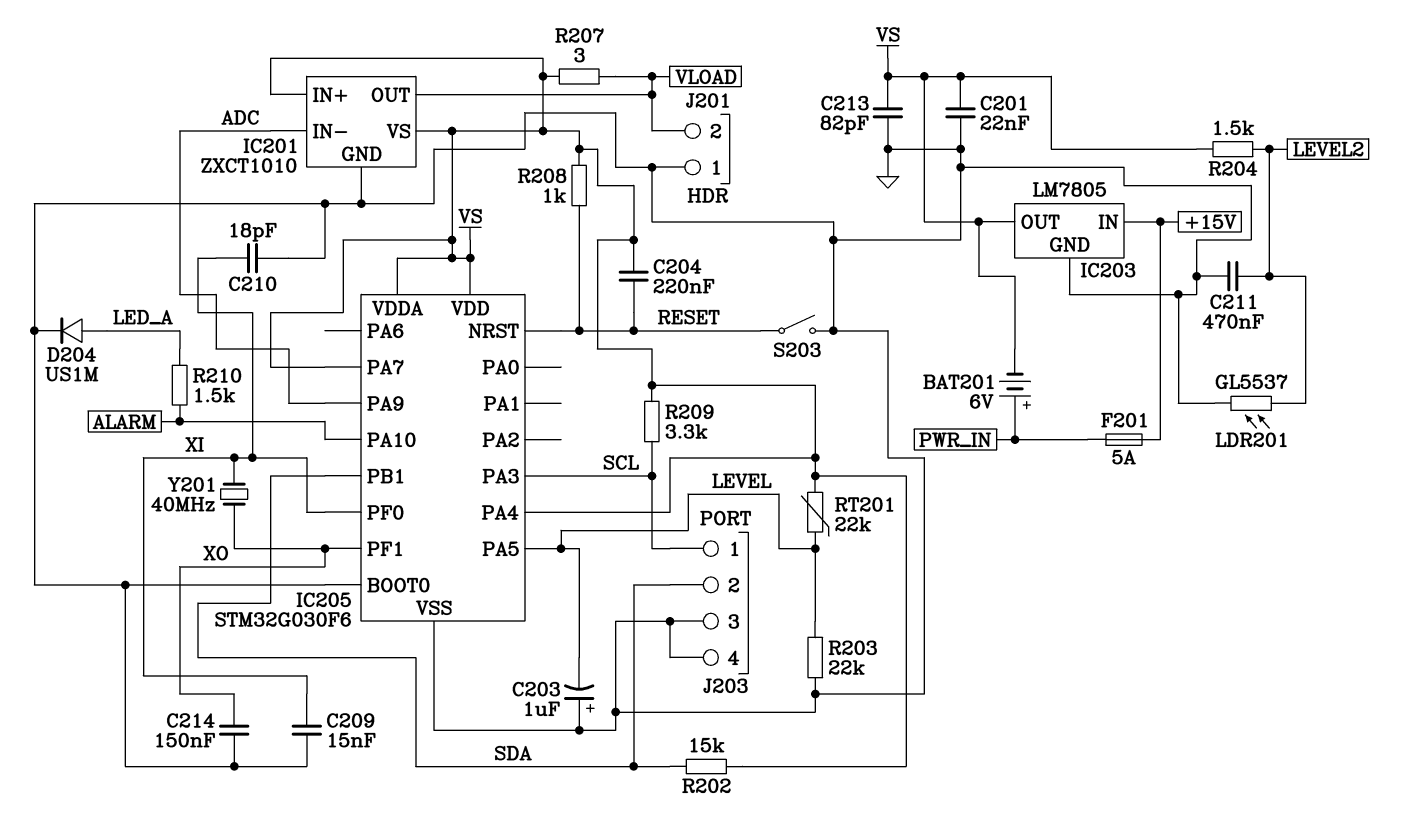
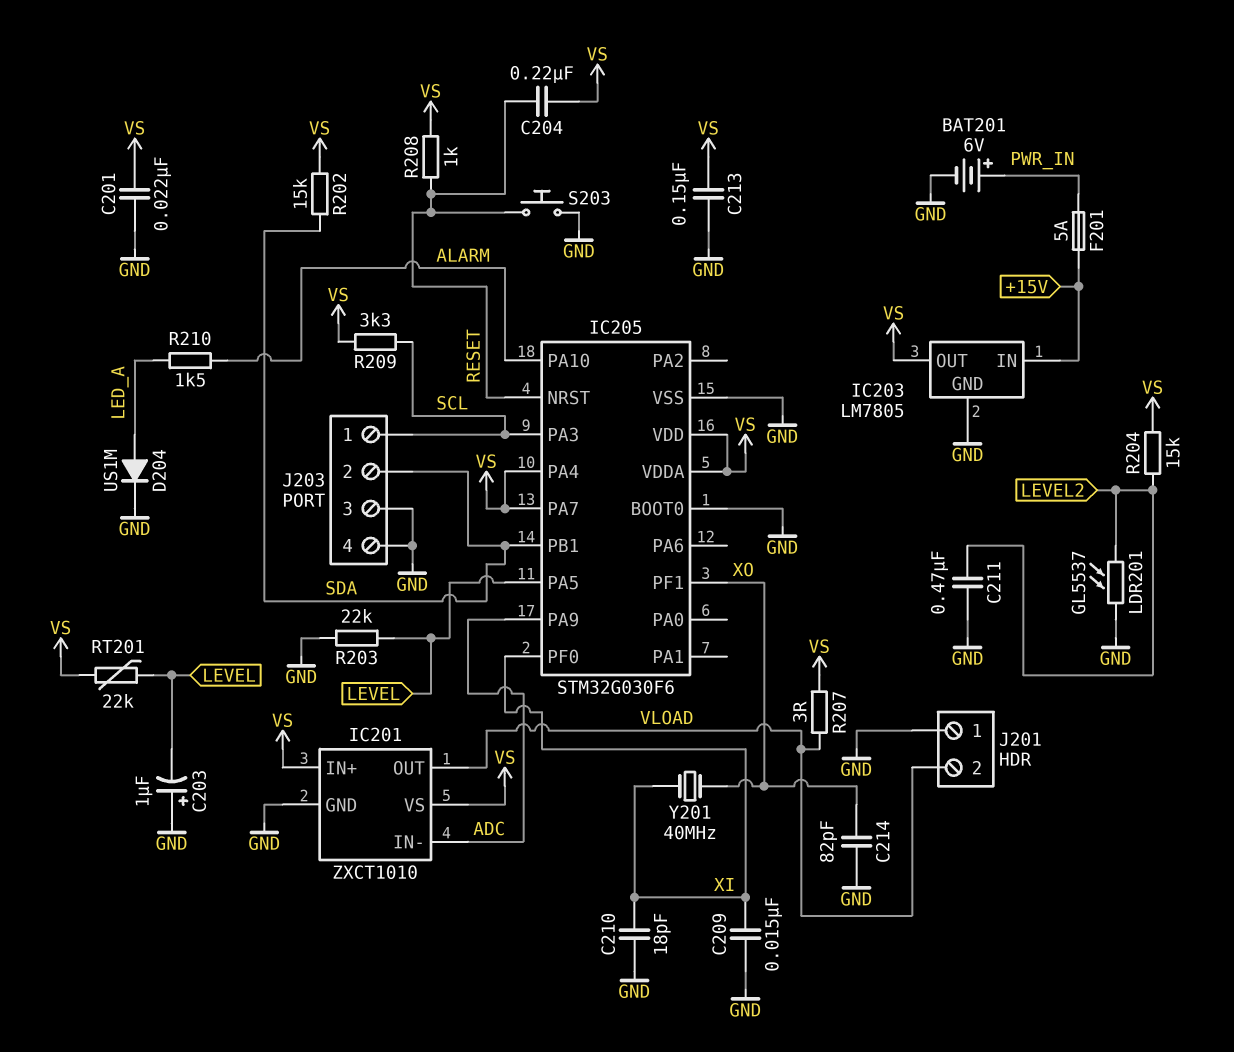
BAT201: 6V (plus PWR_IN, minus VS) -> 6V (plus PWR_IN, minus GND)
C213: 82pF (GND, VS) -> 150nF (GND, VS)
C214: 150nF (GND, XO) -> 82pF (GND, XO)
R204: 1.5k (LEVEL2, VS) -> 15k (LEVEL2, VS)
S203: switch (GND, RESET) -> button (GND, RESET)

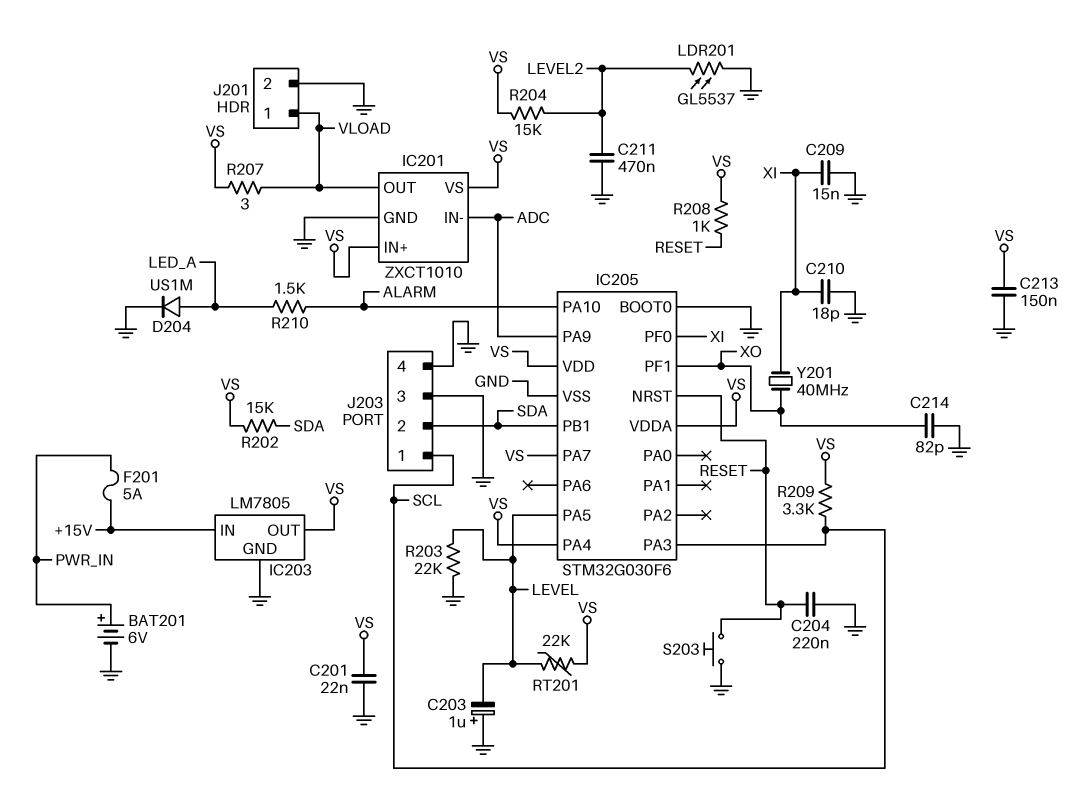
C204: 220nF (RESET, VS) -> 220nF (GND, RESET)
J201 pin 1: GND -> VLOAD
J201 pin 2: VLOAD -> GND

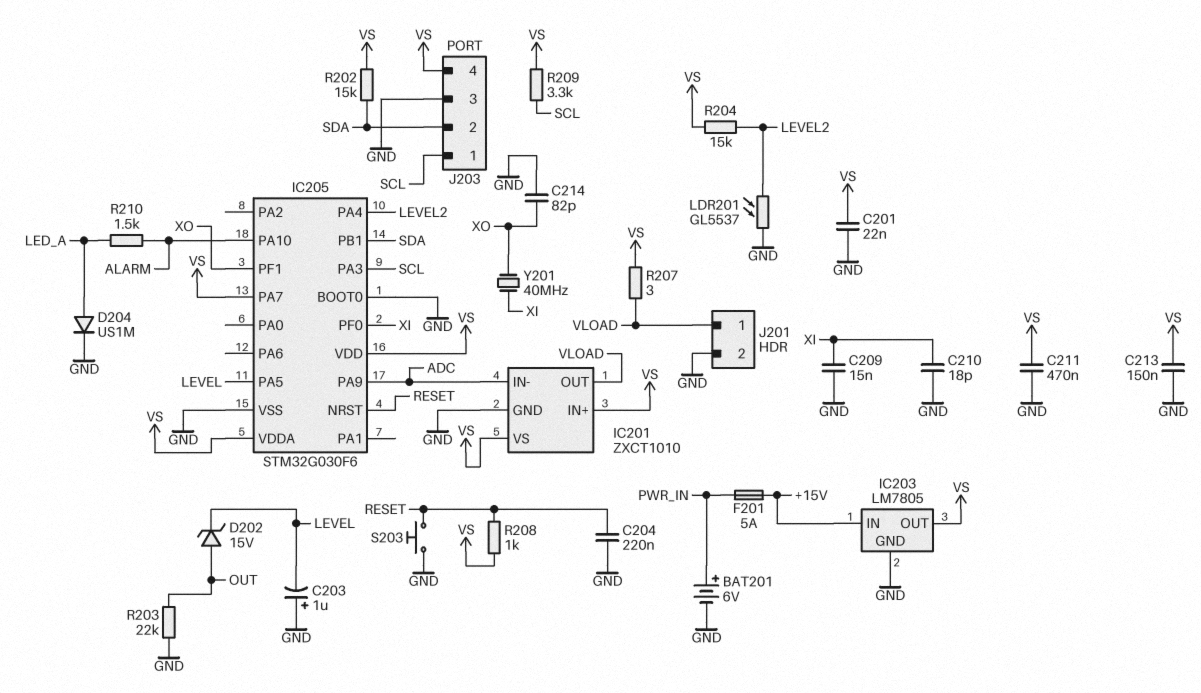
C211: 470nF (GND, LEVEL2) -> 470nF (GND, VS)
D202: none -> zener 15V (A OUT, K LEVEL)
IC205 pin PA4: VS -> LEVEL2
J203 pin 4: GND -> VS
R203: 22k (GND, LEVEL) -> 22k (GND, OUT)
RT201: 22k (LEVEL, VS) -> none

